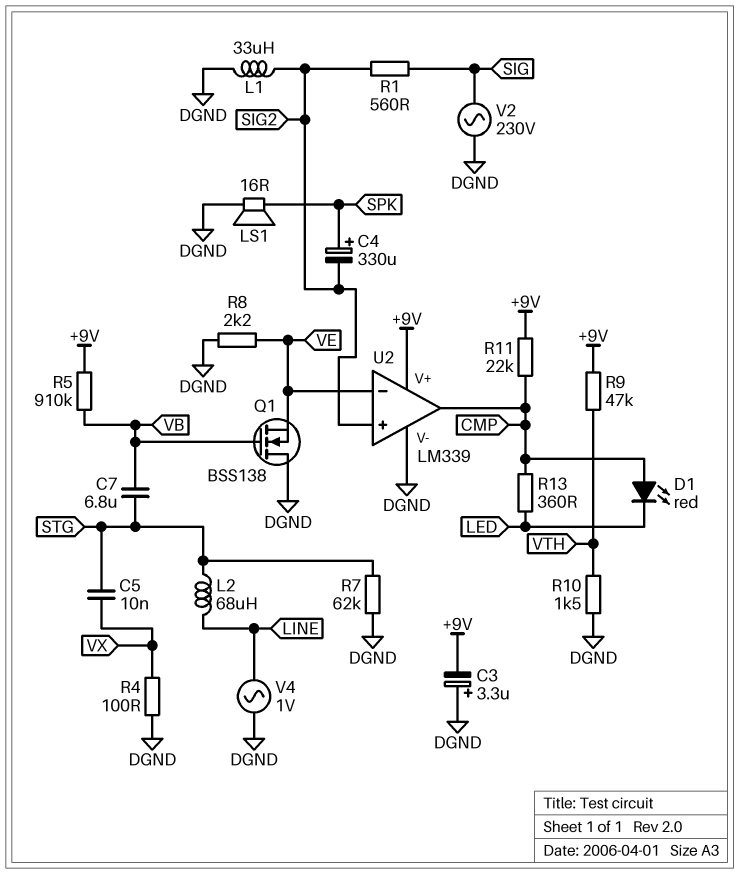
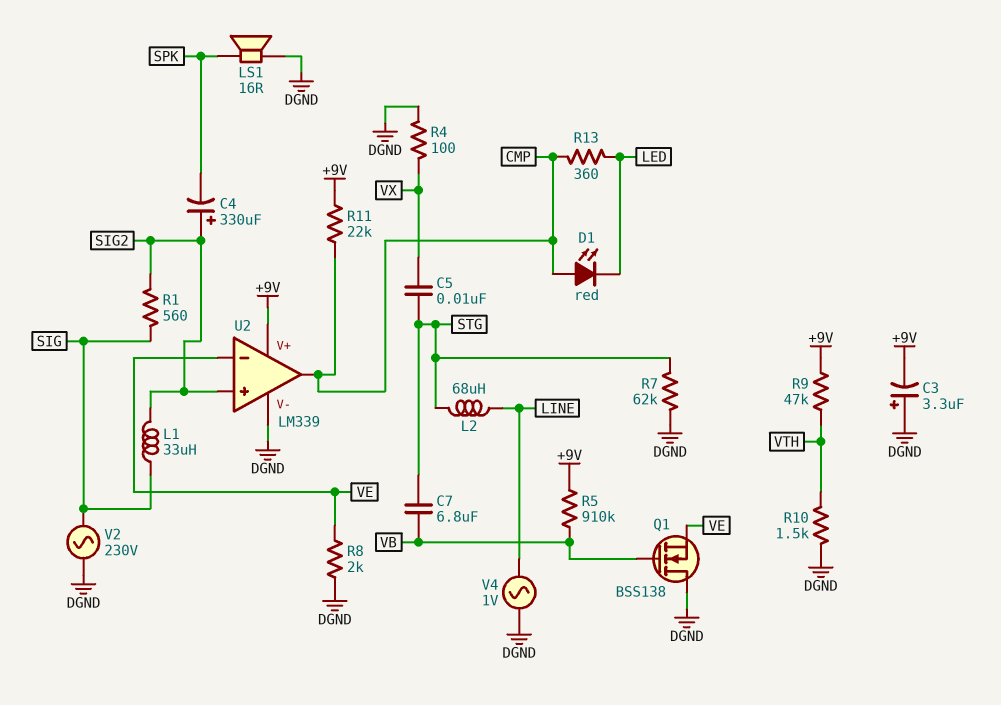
C4: 330uF (plus SPK, minus SIG2) -> 330uF (plus SIG2, minus SPK)
L1: 33uH (DGND, SIG2) -> 33uH (SIG, SIG2)
R8: 2.2k (DGND, VE) -> 2k (DGND, VE)

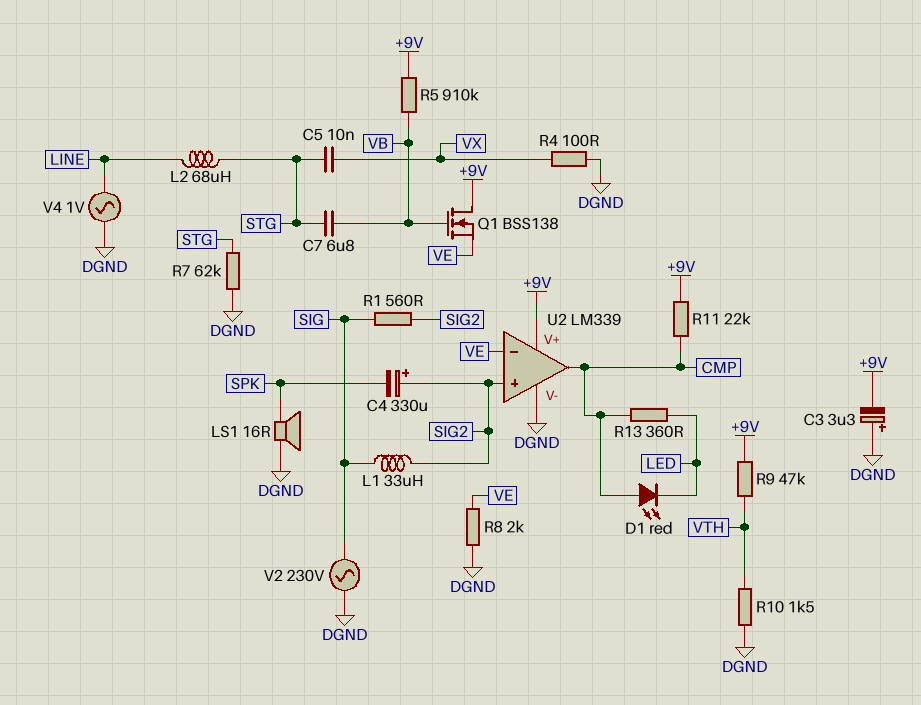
Q1: NMOS BSS138 (G VB, D DGND, S VE) -> NMOS BSS138 (G VB, D +9V, S VE)

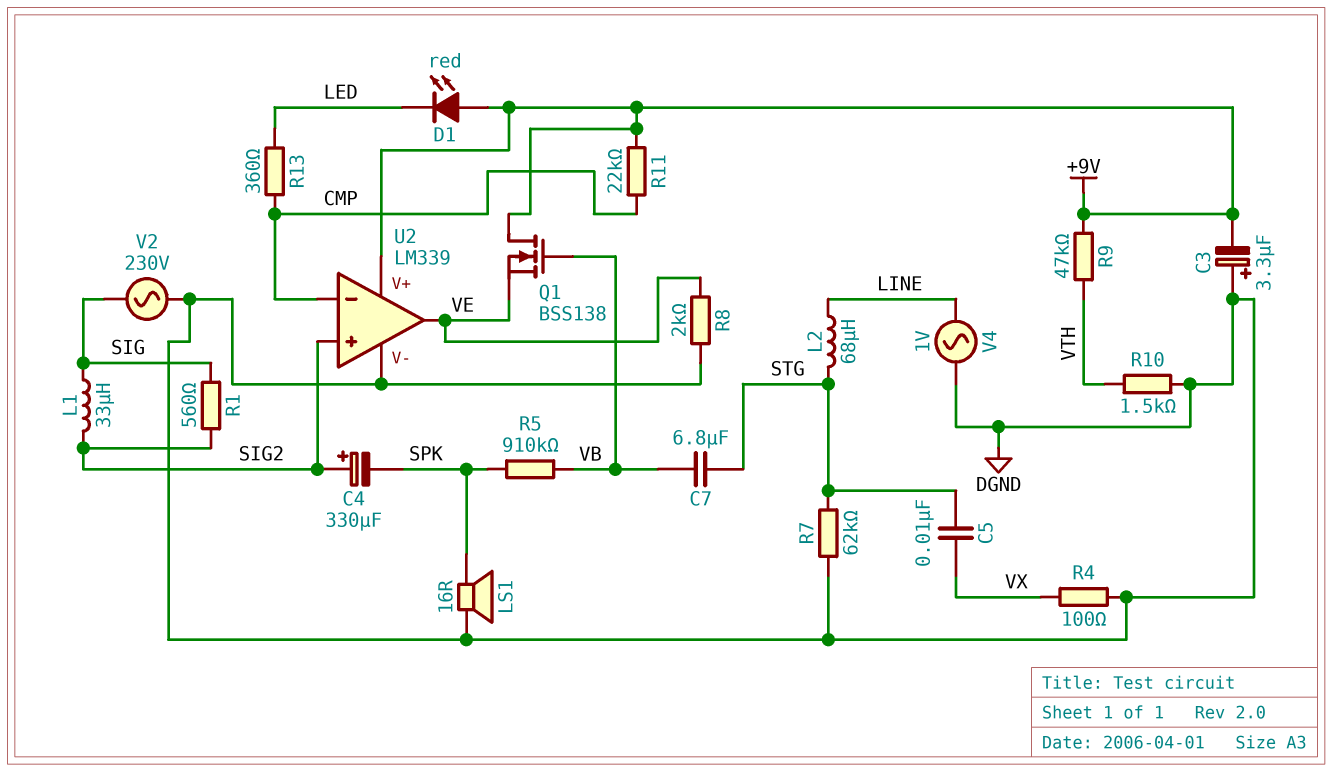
D1: LED red (A CMP, K LED) -> LED red (A +9V, K LED)
R5: 910k (+9V, VB) -> 910k (SPK, VB)
U2 pin in-: VE -> CMP
U2 pin out: CMP -> VE

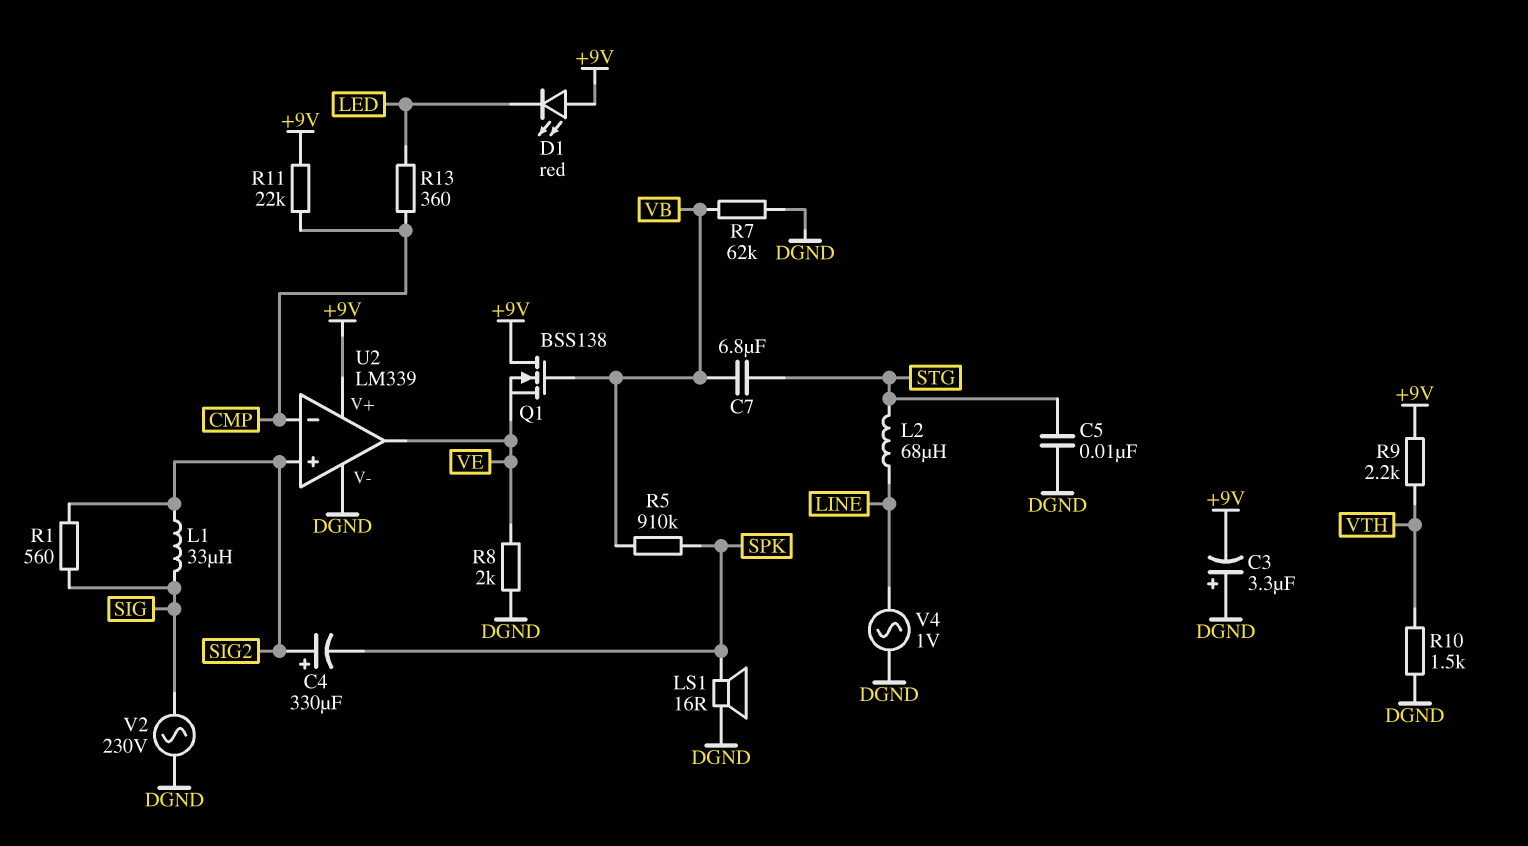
C5: 10nF (STG, VX) -> 10nF (DGND, STG)
R4: 100 (DGND, VX) -> none
R7: 62k (DGND, STG) -> 62k (DGND, VB)
R9: 47k (+9V, VTH) -> 2.2k (+9V, VTH)

